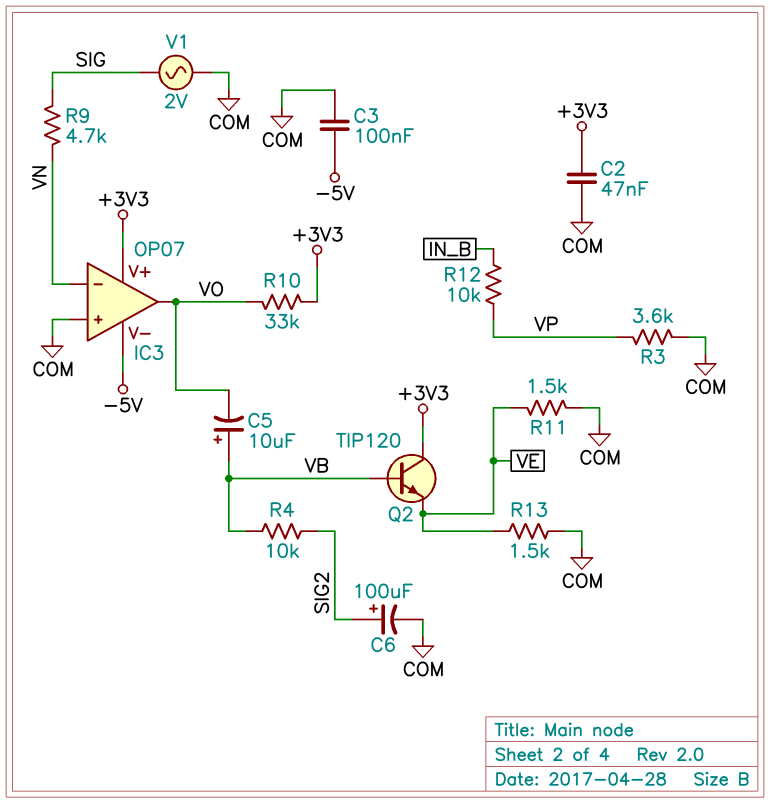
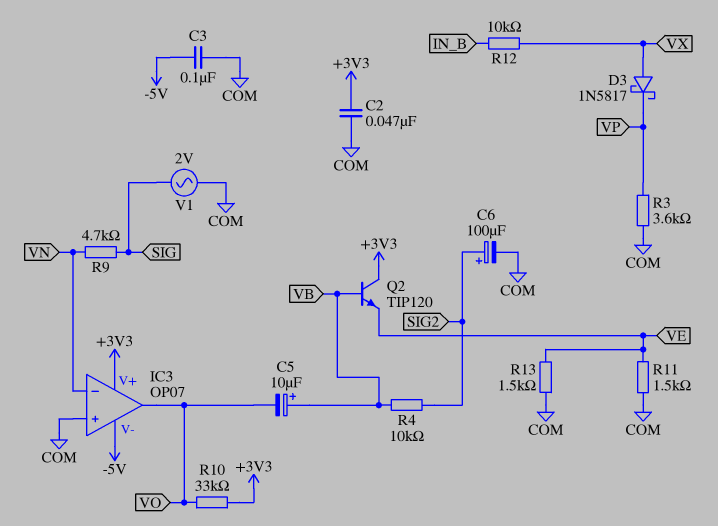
D3: none -> schottky 1N5817 (A VX, K VP)
R12: 10k (IN_B, VP) -> 10k (IN_B, VX)

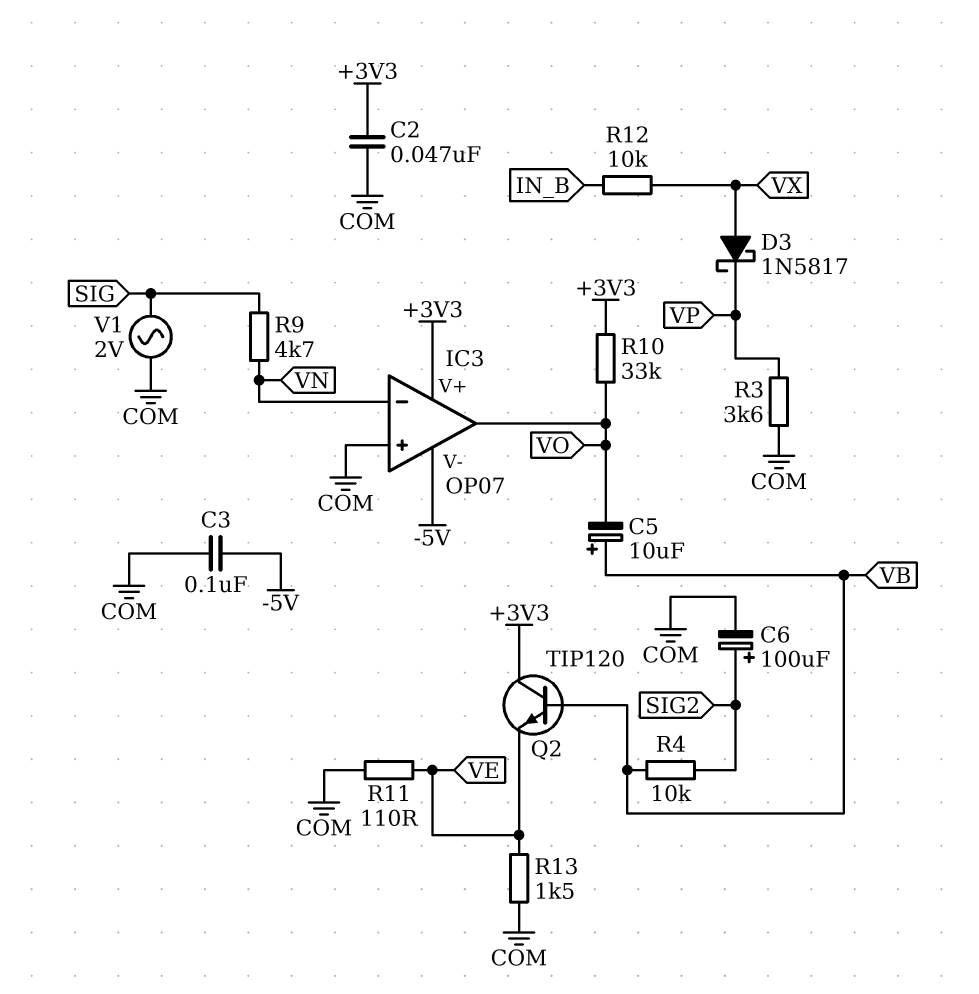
R11: 1.5k (COM, VE) -> 110 (COM, VE)

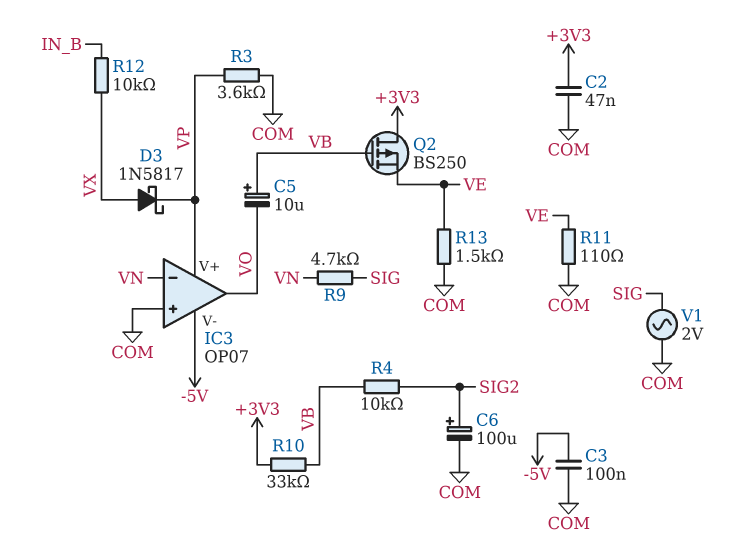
IC3 pin V+: +3V3 -> VP
Q2: NPN TIP120 (B VB, C +3V3, E VE) -> PMOS BS250 (G VB, D +3V3, S VE)
R10: 33k (+3V3, VO) -> 33k (+3V3, VB)

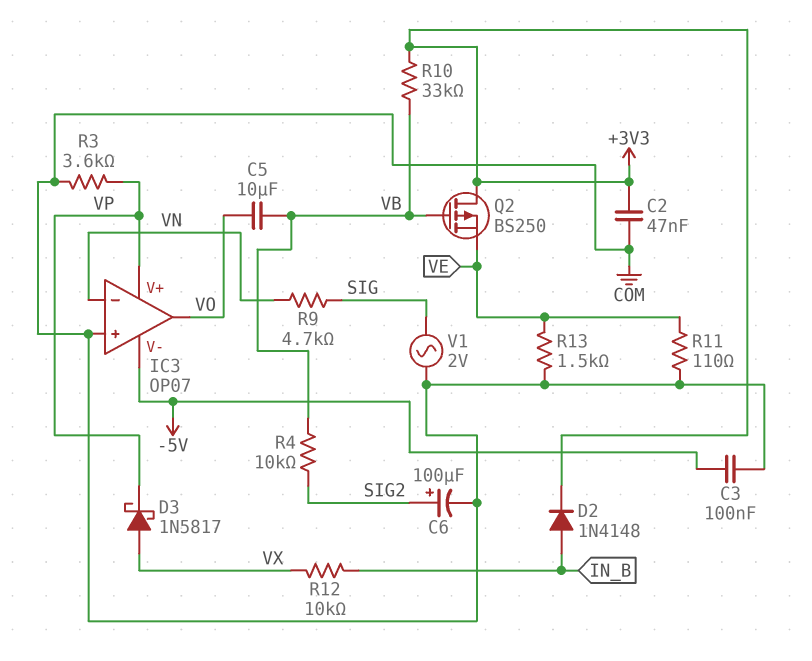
C5: 10uF (plus VB, minus VO) -> 10uF (VB, VO)
D2: none -> diode 1N4148 (A IN_B, K +3V3)

